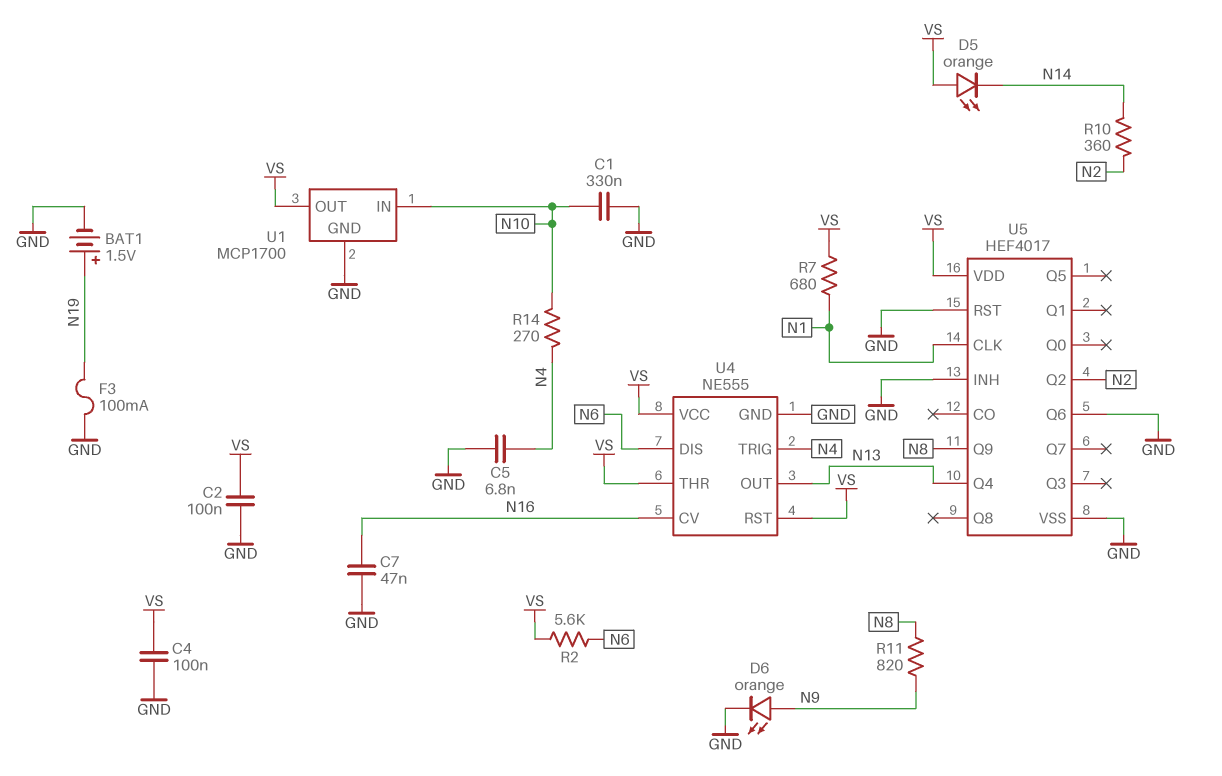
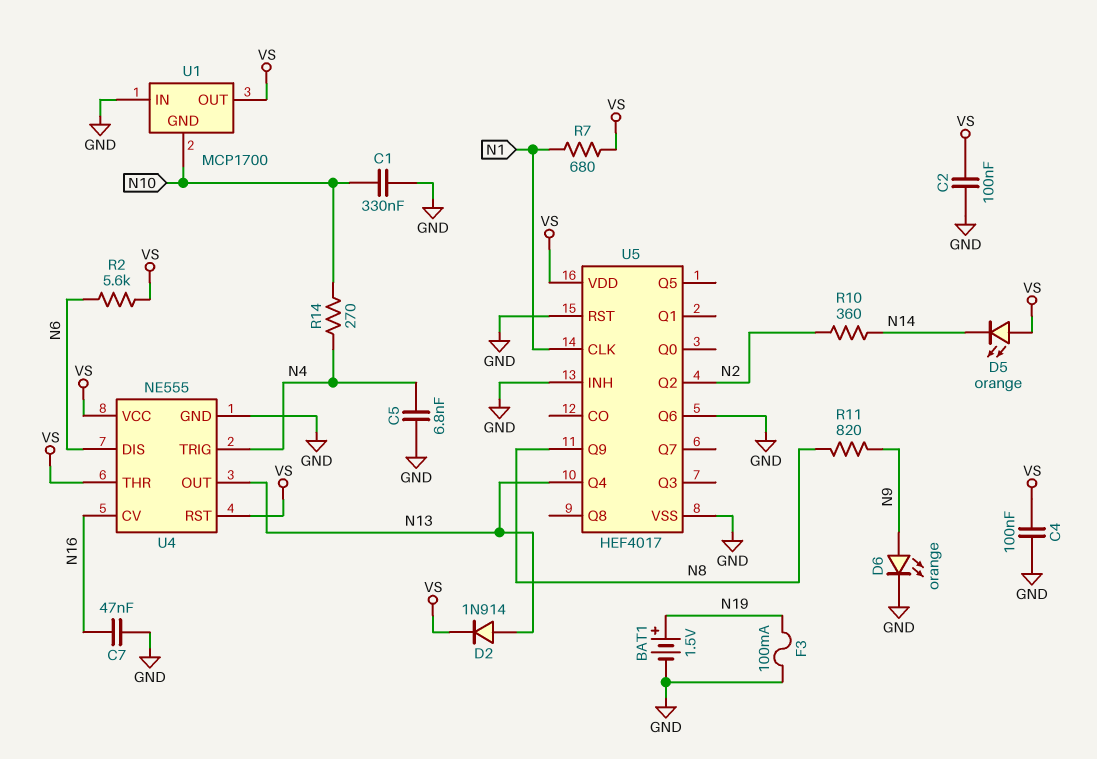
D2: none -> diode 1N914 (A N13, K VS)
U1 pin GND: GND -> N10
U1 pin IN: N10 -> GND

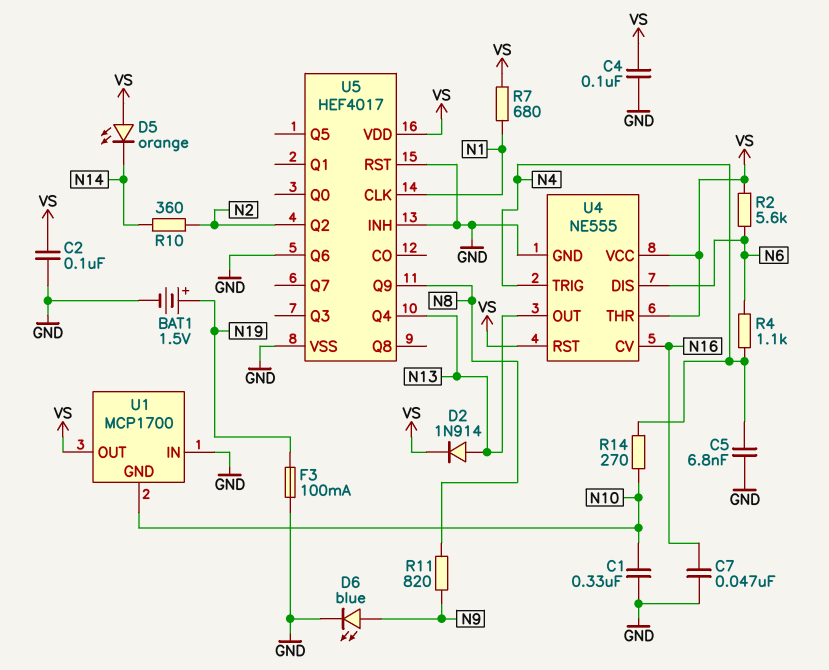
D6: LED orange (A N9, K GND) -> LED blue (A N9, K GND)
R4: none -> 1.1k (N4, N6)

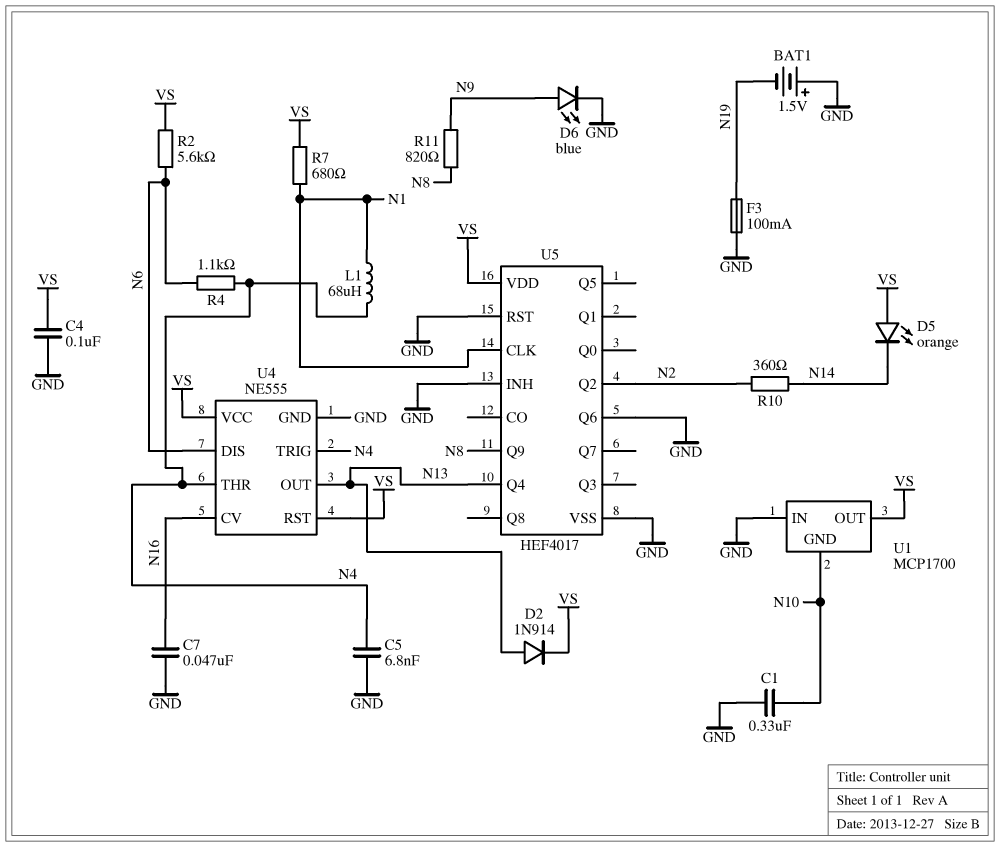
BAT1: 1.5V (plus N19, minus GND) -> 1.5V (plus GND, minus N19)
C2: 100nF (GND, VS) -> none
L1: none -> 68uH (N1, N4)
R14: 270 (N4, N10) -> none
U4 pin THR: VS -> N4

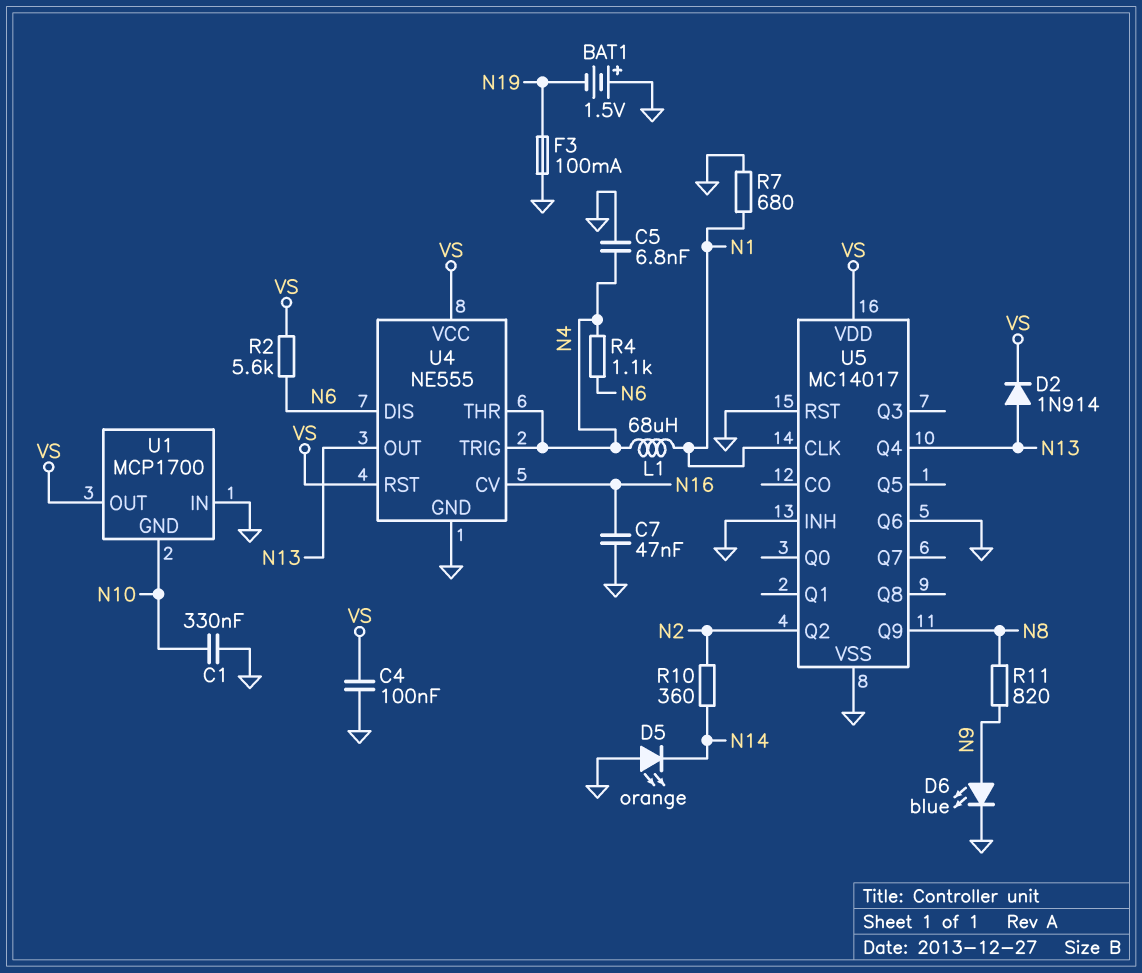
D5: LED orange (A VS, K N14) -> LED orange (A GND, K N14)
R7: 680 (N1, VS) -> 680 (GND, N1)
U5: HEF4017 -> MC14017

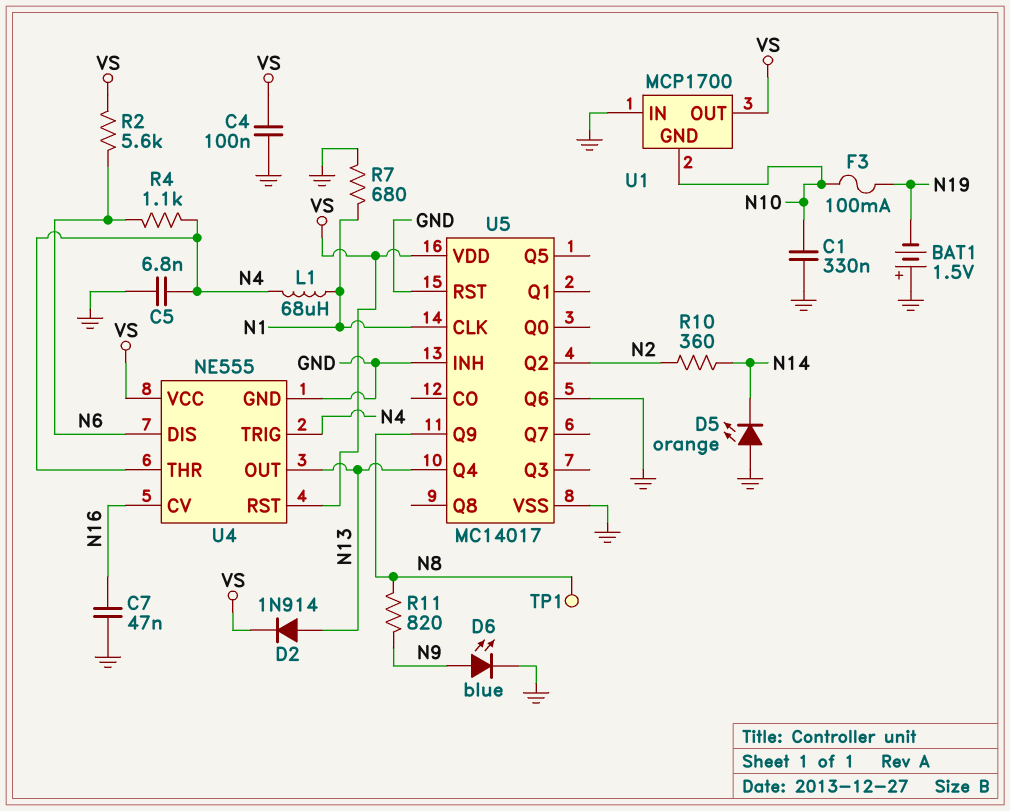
F3: 100mA (GND, N19) -> 100mA (N10, N19)
TP1: none -> test point (N8)

